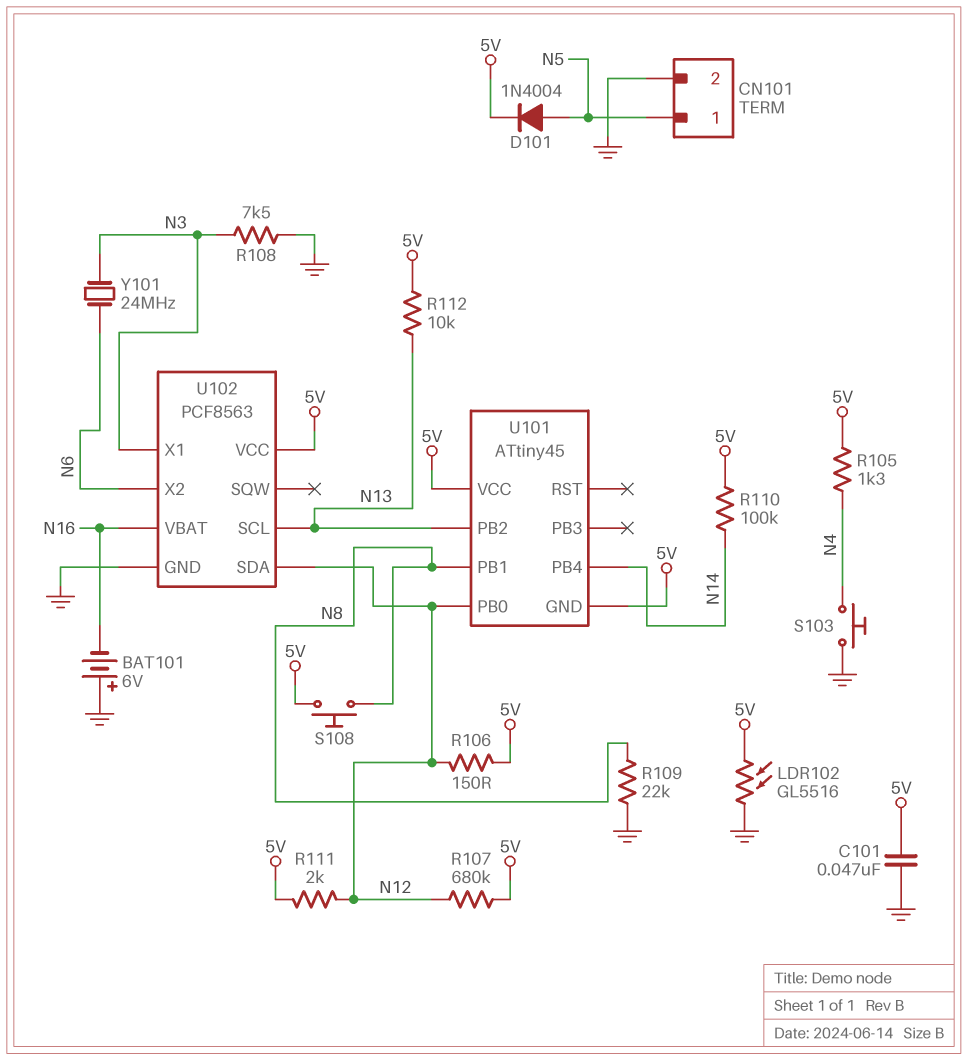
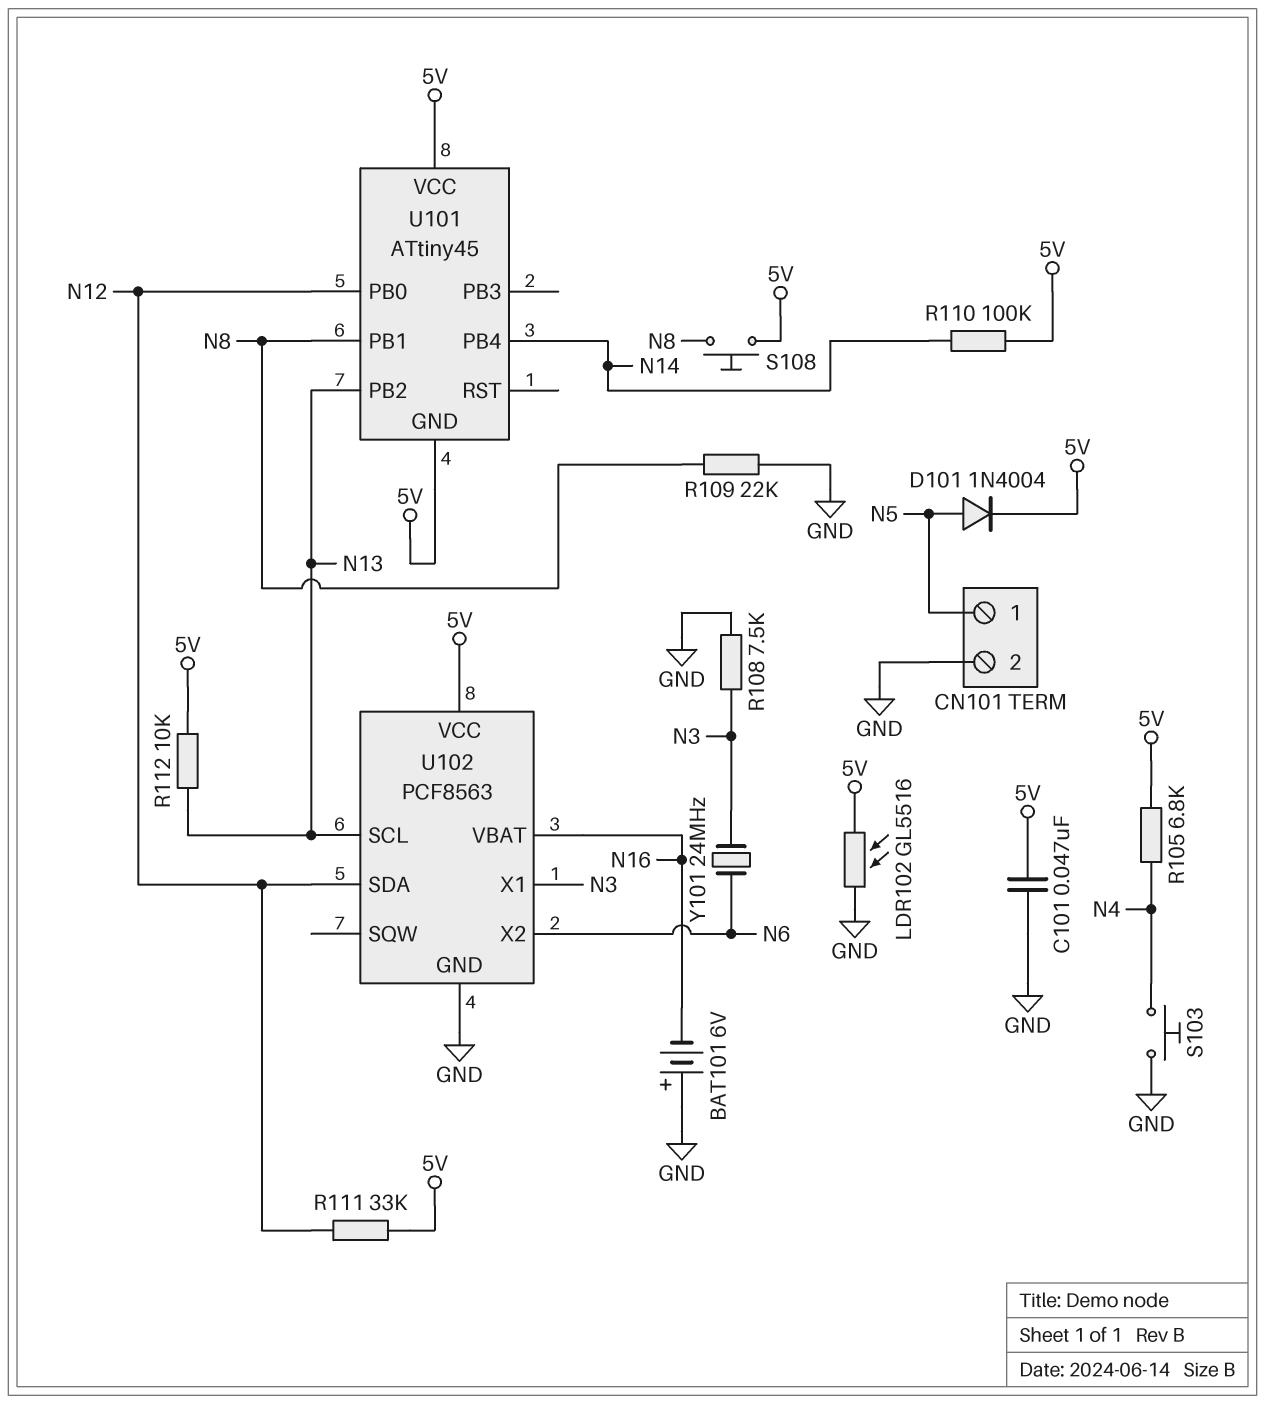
R105: 1.3k (5V, N4) -> 6.8k (5V, N4)
R106: 150 (5V, N12) -> none
R107: 680k (5V, N12) -> none
R111: 2k (5V, N12) -> 33k (5V, N12)

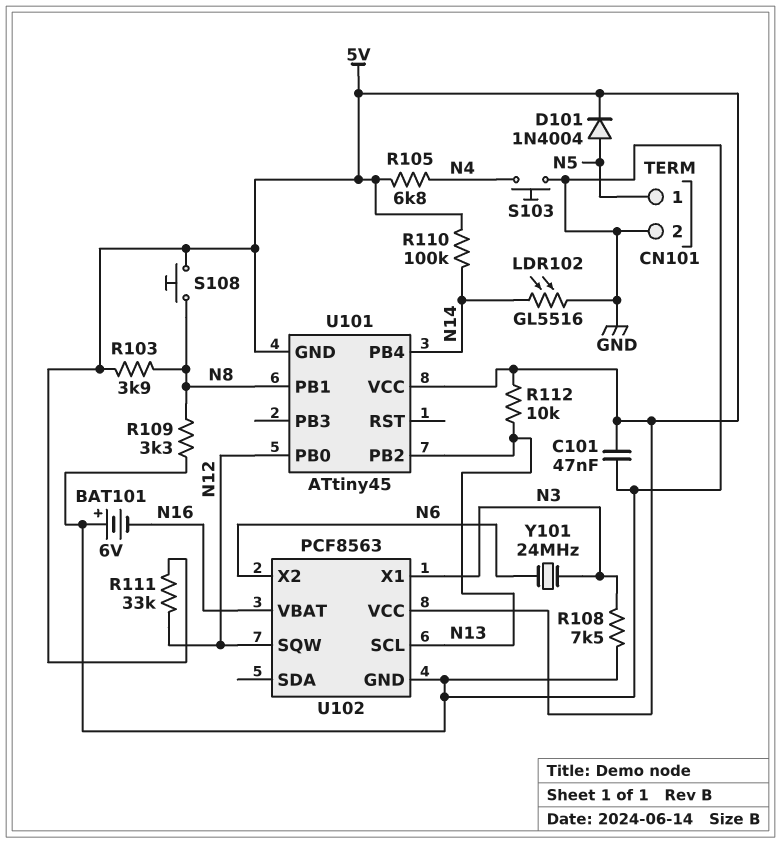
LDR102: GL5516 (5V, GND) -> GL5516 (GND, N14)
R103: none -> 3.9k (5V, N8)
R109: 22k (GND, N8) -> 3.3k (GND, N8)
U102 pin SDA: N12 -> none
U102 pin SQW: none -> N12

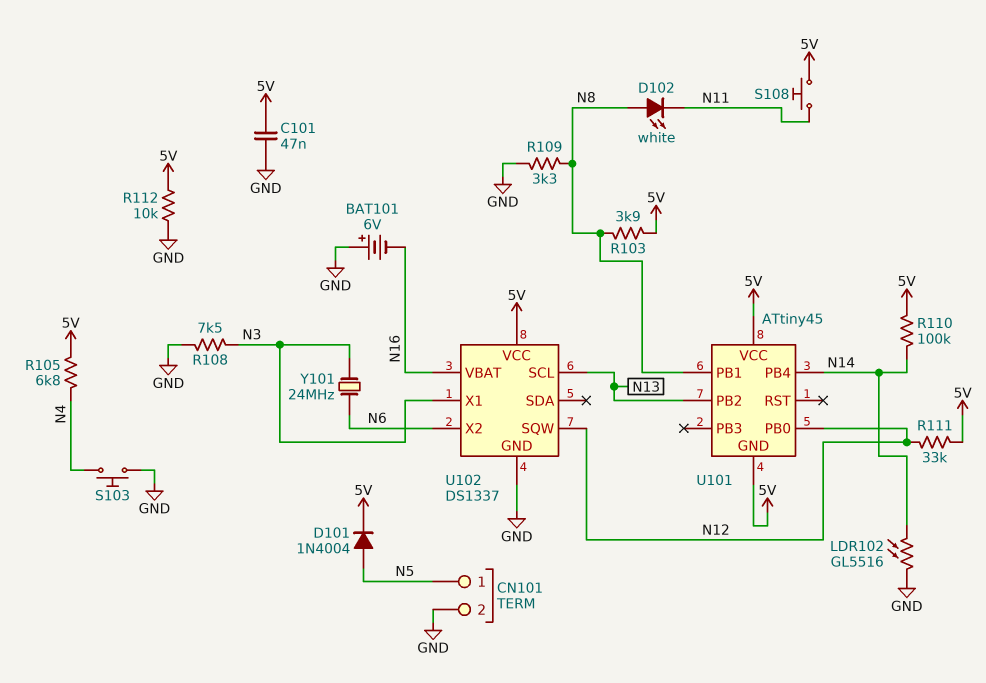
D102: none -> LED white (A N8, K N11)
R112: 10k (5V, N13) -> 10k (5V, GND)
S108: button (5V, N8) -> button (5V, N11)
U102: PCF8563 -> DS1337

